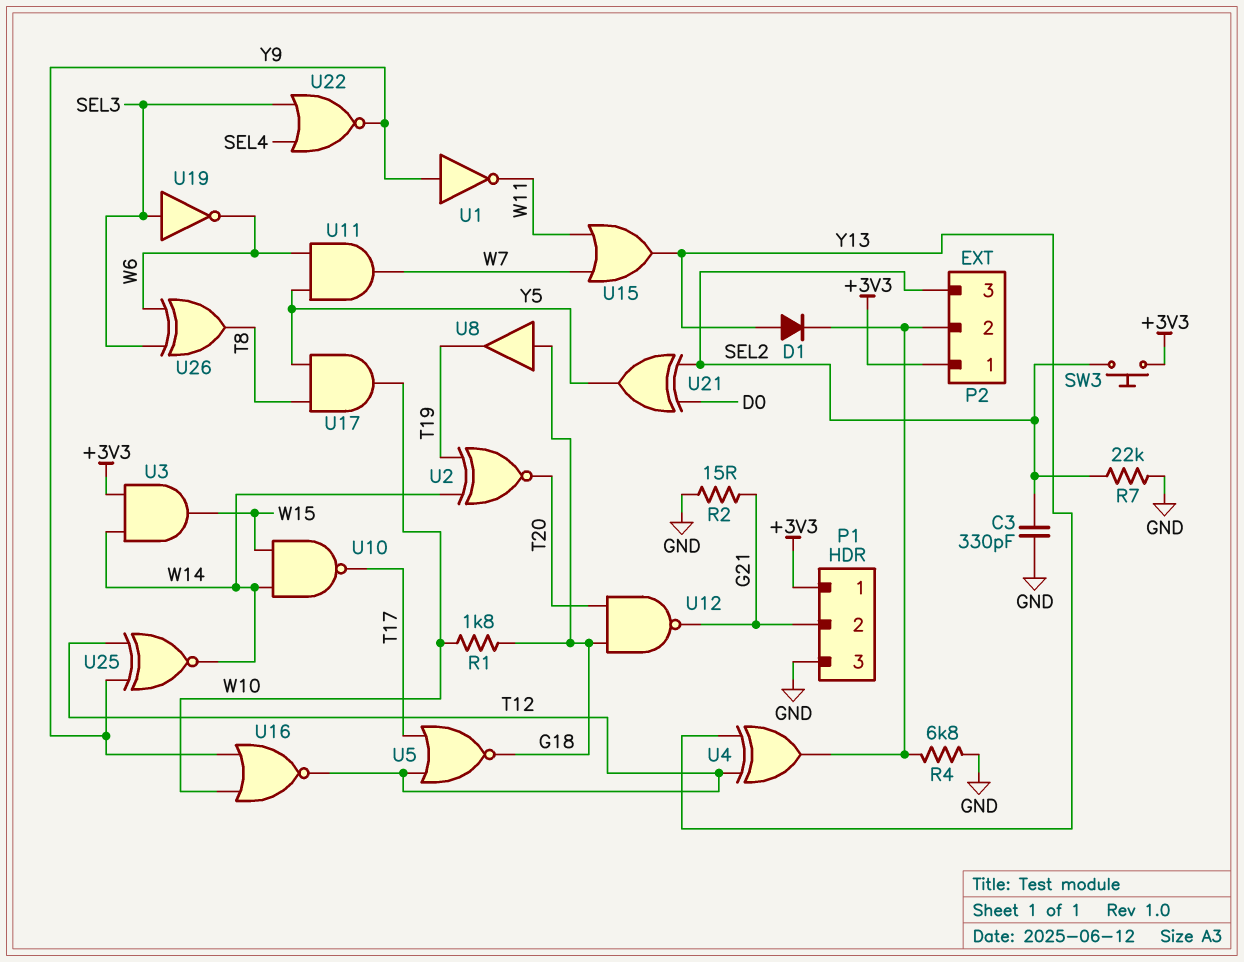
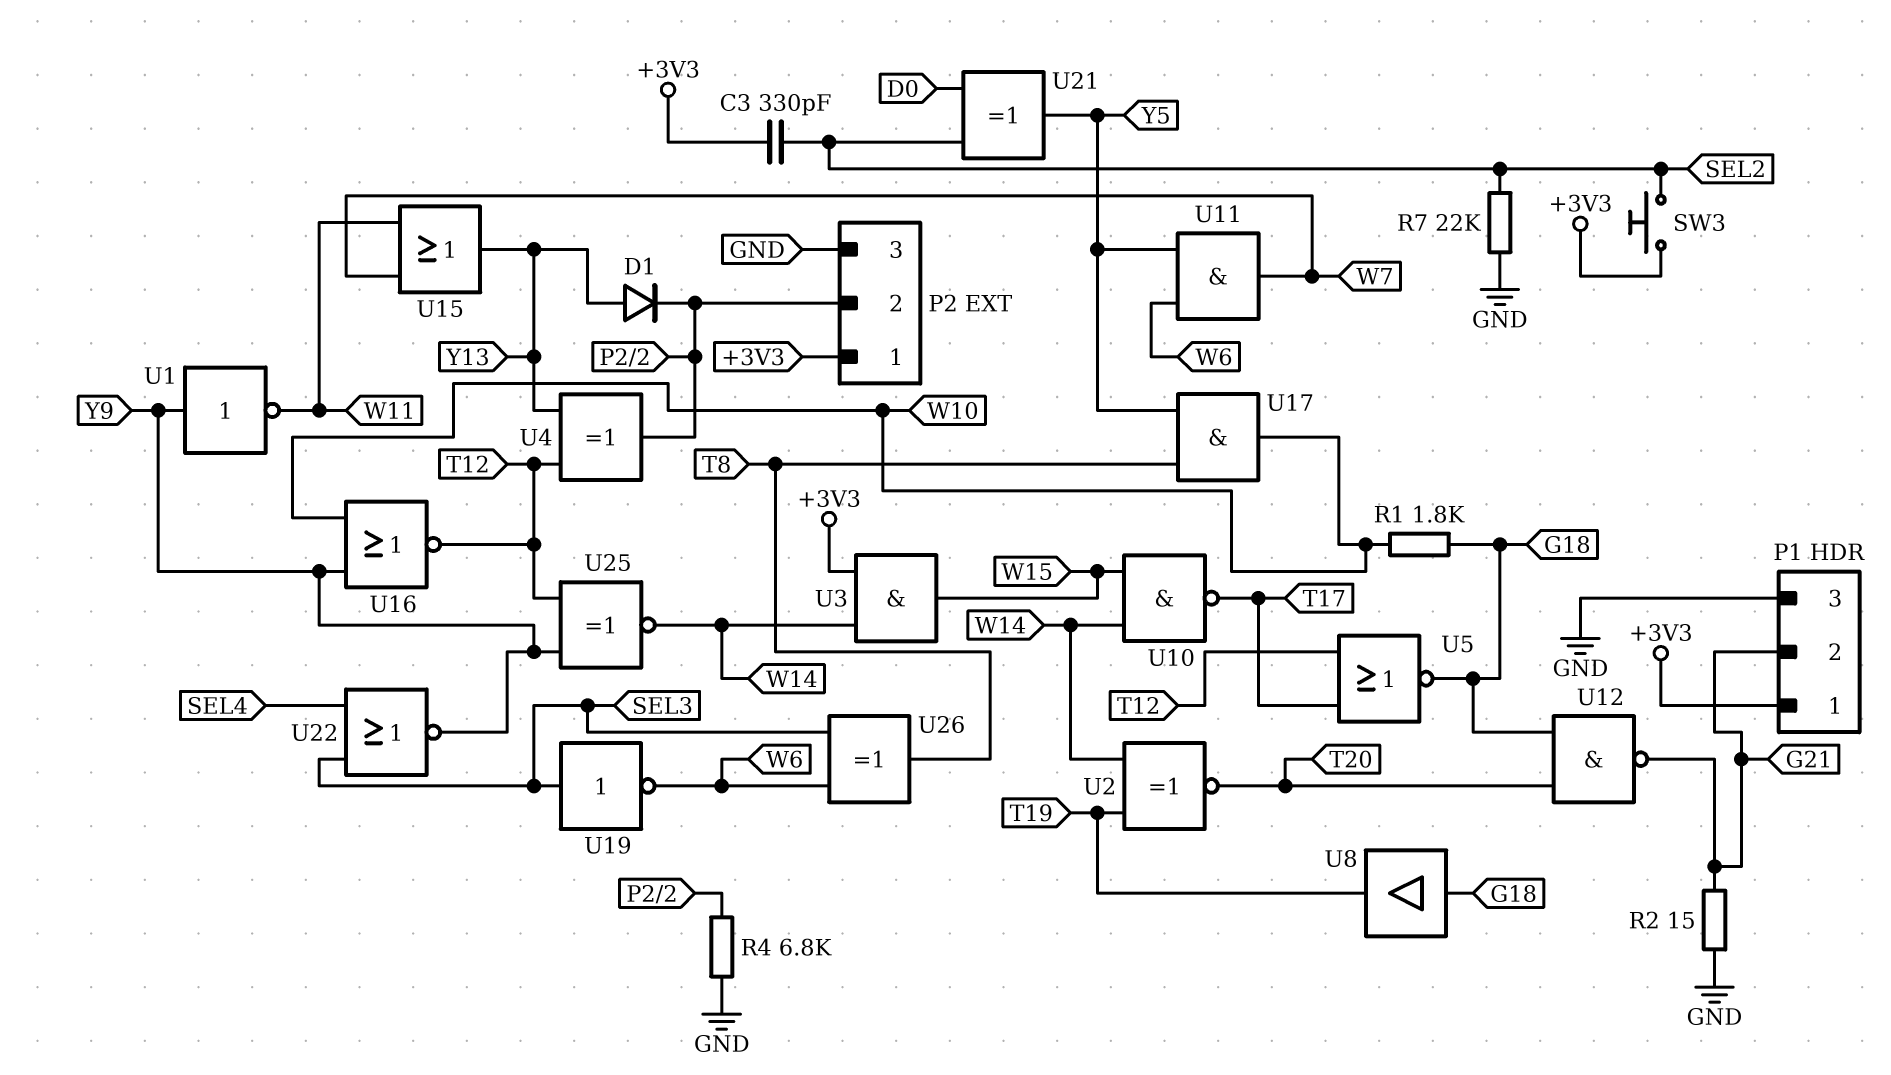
C3: 330pF (GND, SEL2) -> 330pF (+3V3, SEL2)
P2 pin 3: SEL2 -> GND

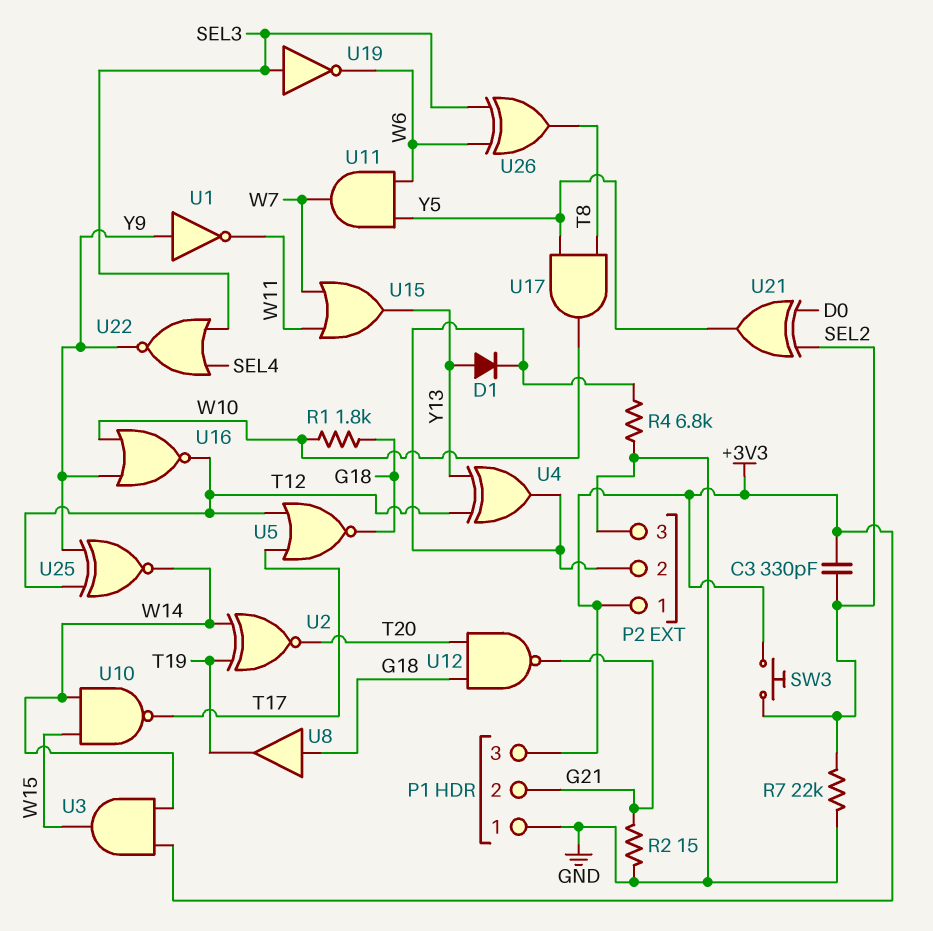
P1 pin 1: +3V3 -> GND
P1 pin 3: GND -> +3V3

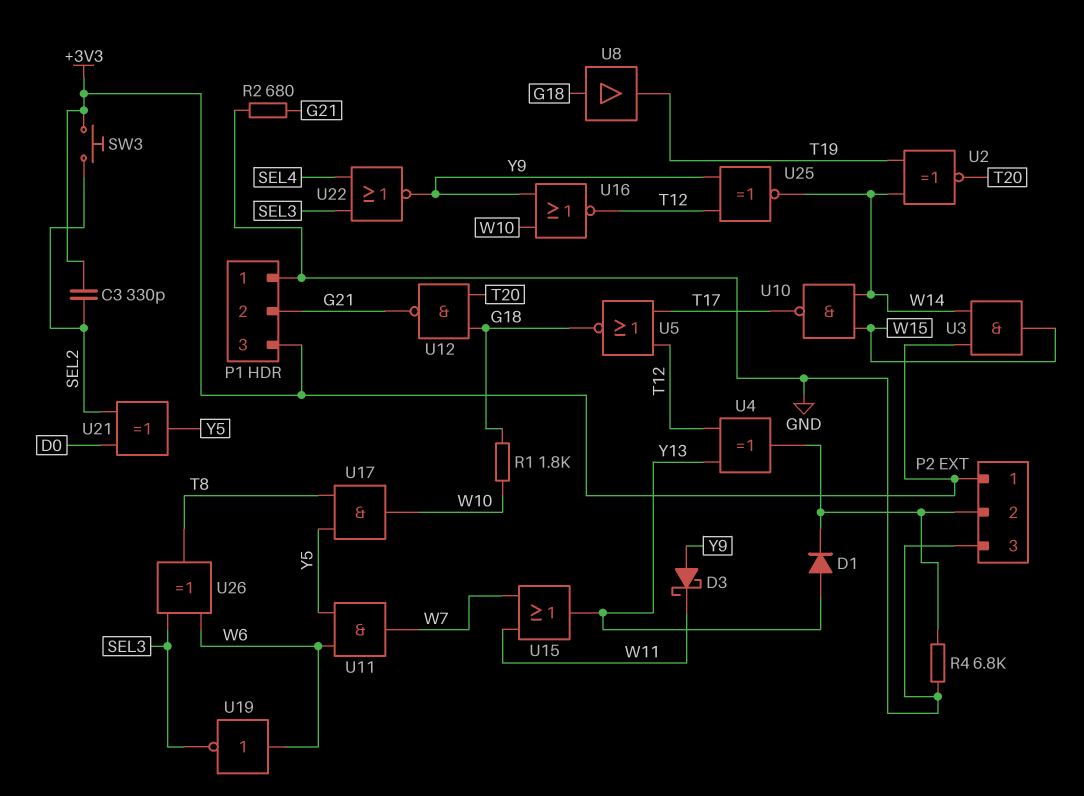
D3: none -> schottky (A Y9, K W11)
R2: 15 (G21, GND) -> 680 (G21, GND)
R7: 22k (GND, SEL2) -> none
U1: NOT (in Y9, out W11) -> none
U19: NOT (in SEL3, out W6) -> NOT (in W6, out SEL3)

